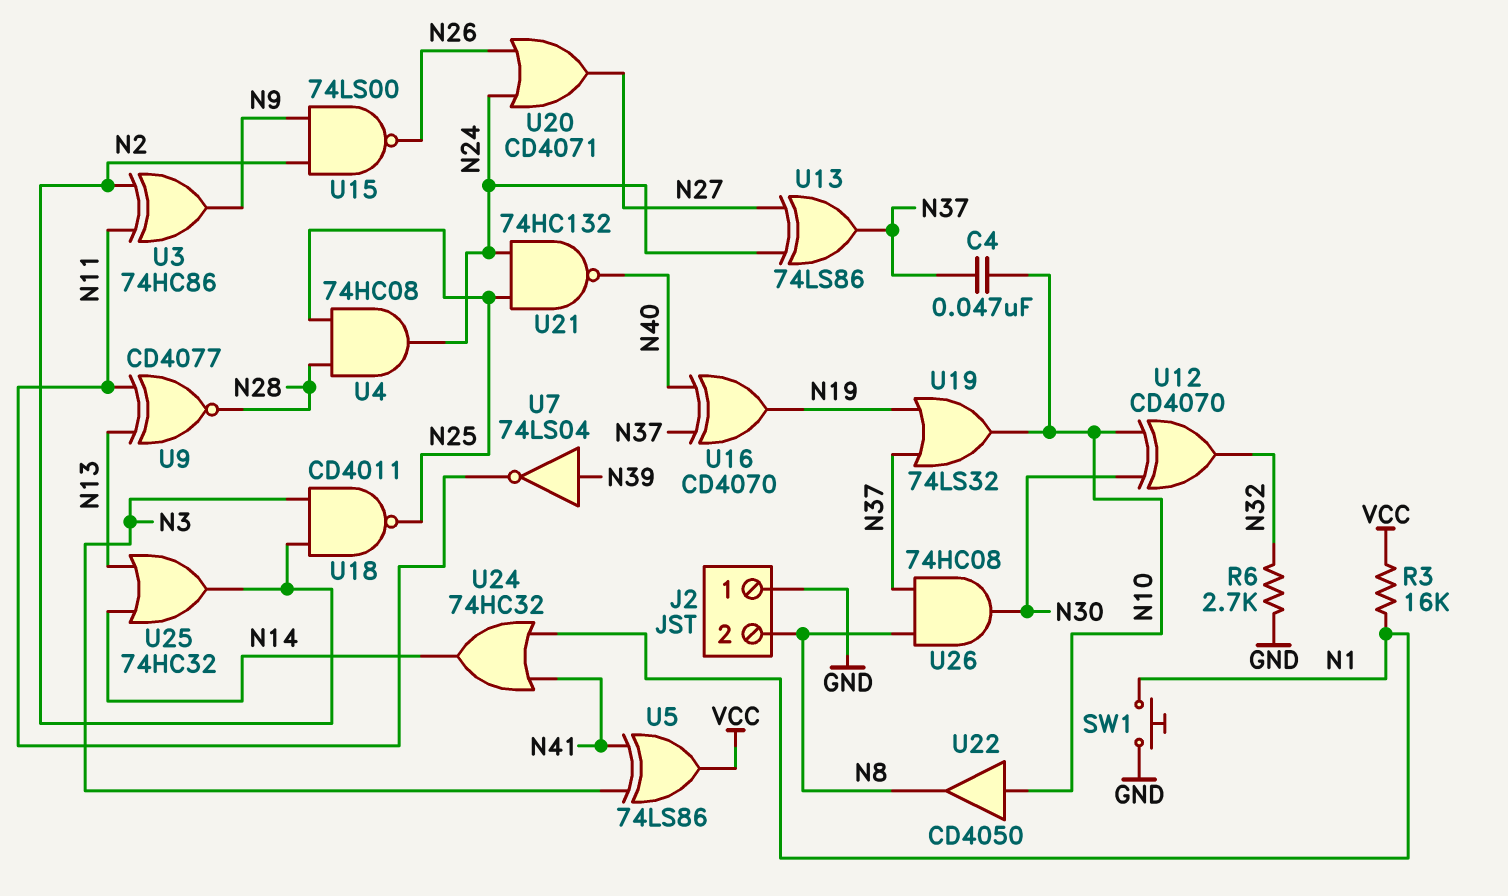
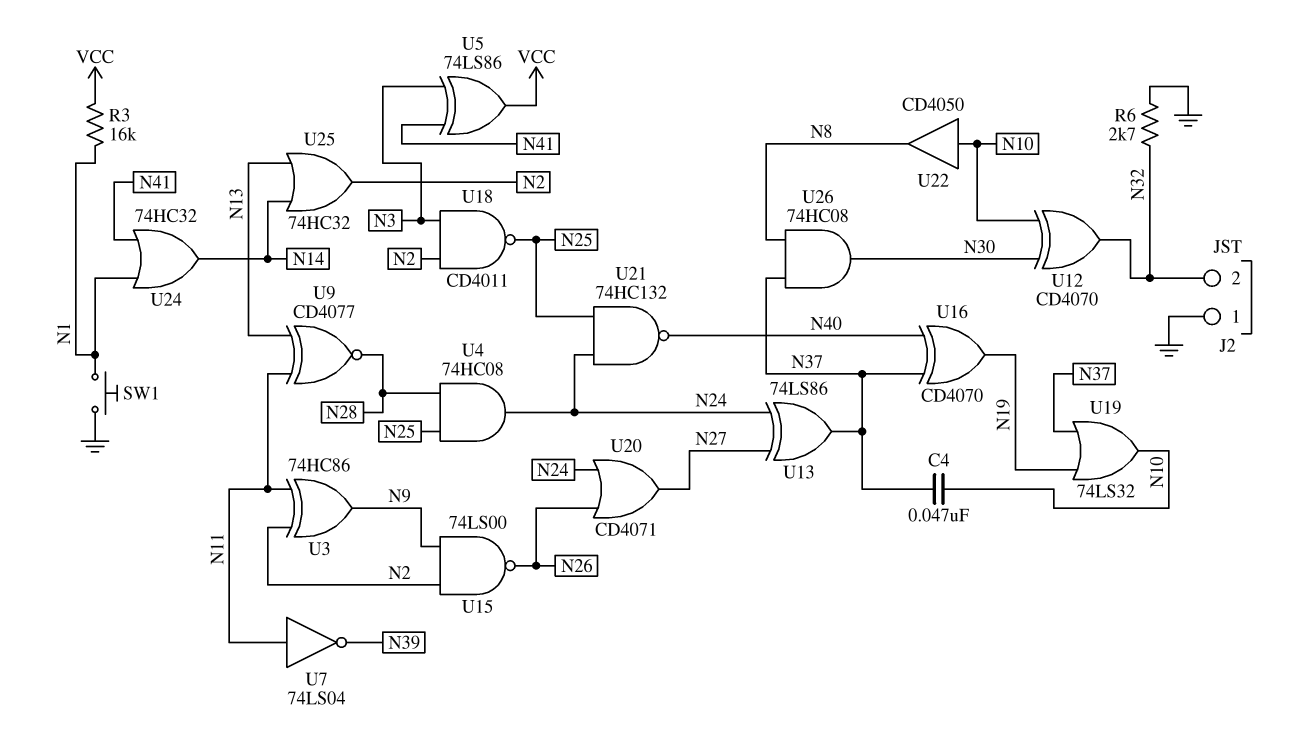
J2 pin 2: N8 -> N32
U7: NOT 74LS04 (in N39, out N11) -> NOT 74LS04 (in N11, out N39)

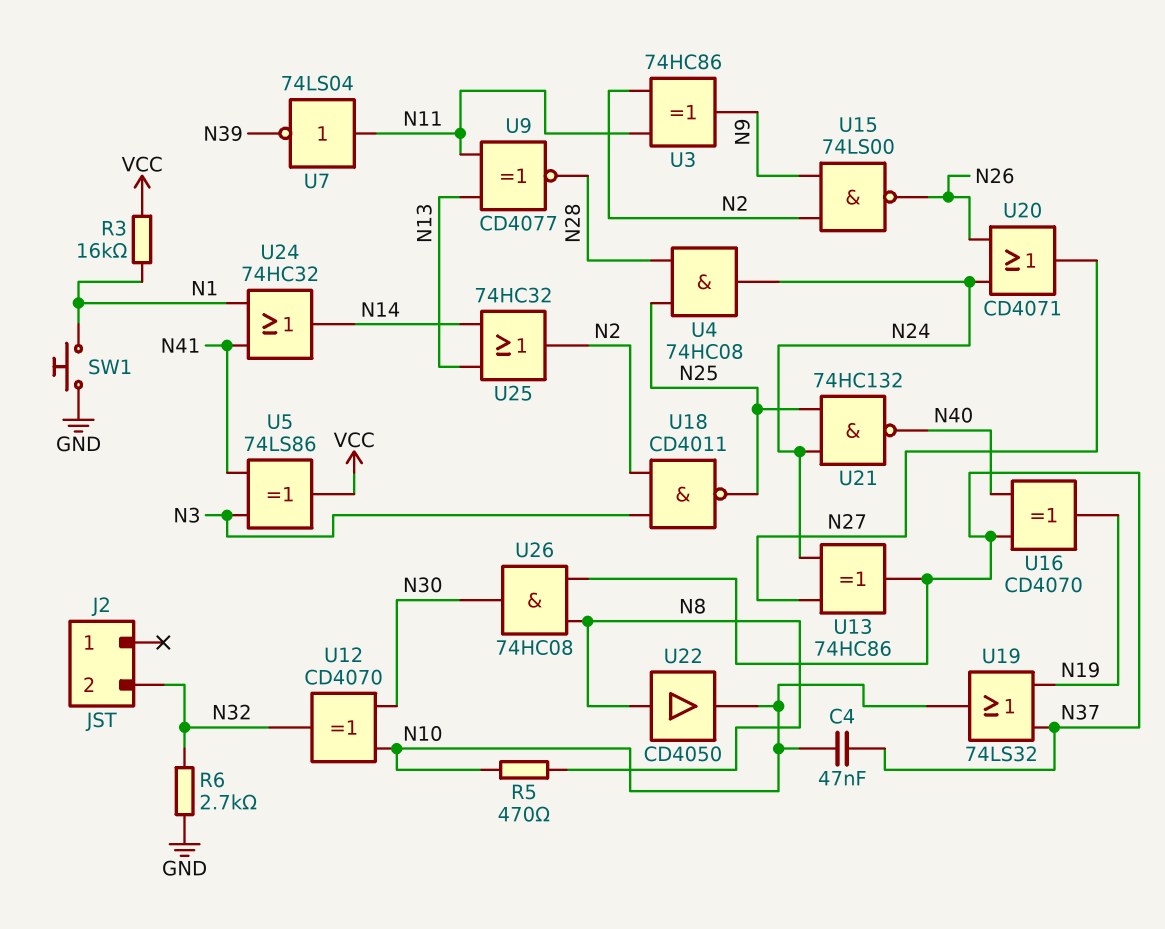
J2 pin 1: GND -> none
R5: none -> 470 (N8, N10)
U13: XOR 74LS86 (in N24, in N27, out N37) -> XOR 74HC86 (in N24, in N27, out N37)
U22: buffer CD4050 (in N10, out N8) -> buffer CD4050 (in N8, out N10)

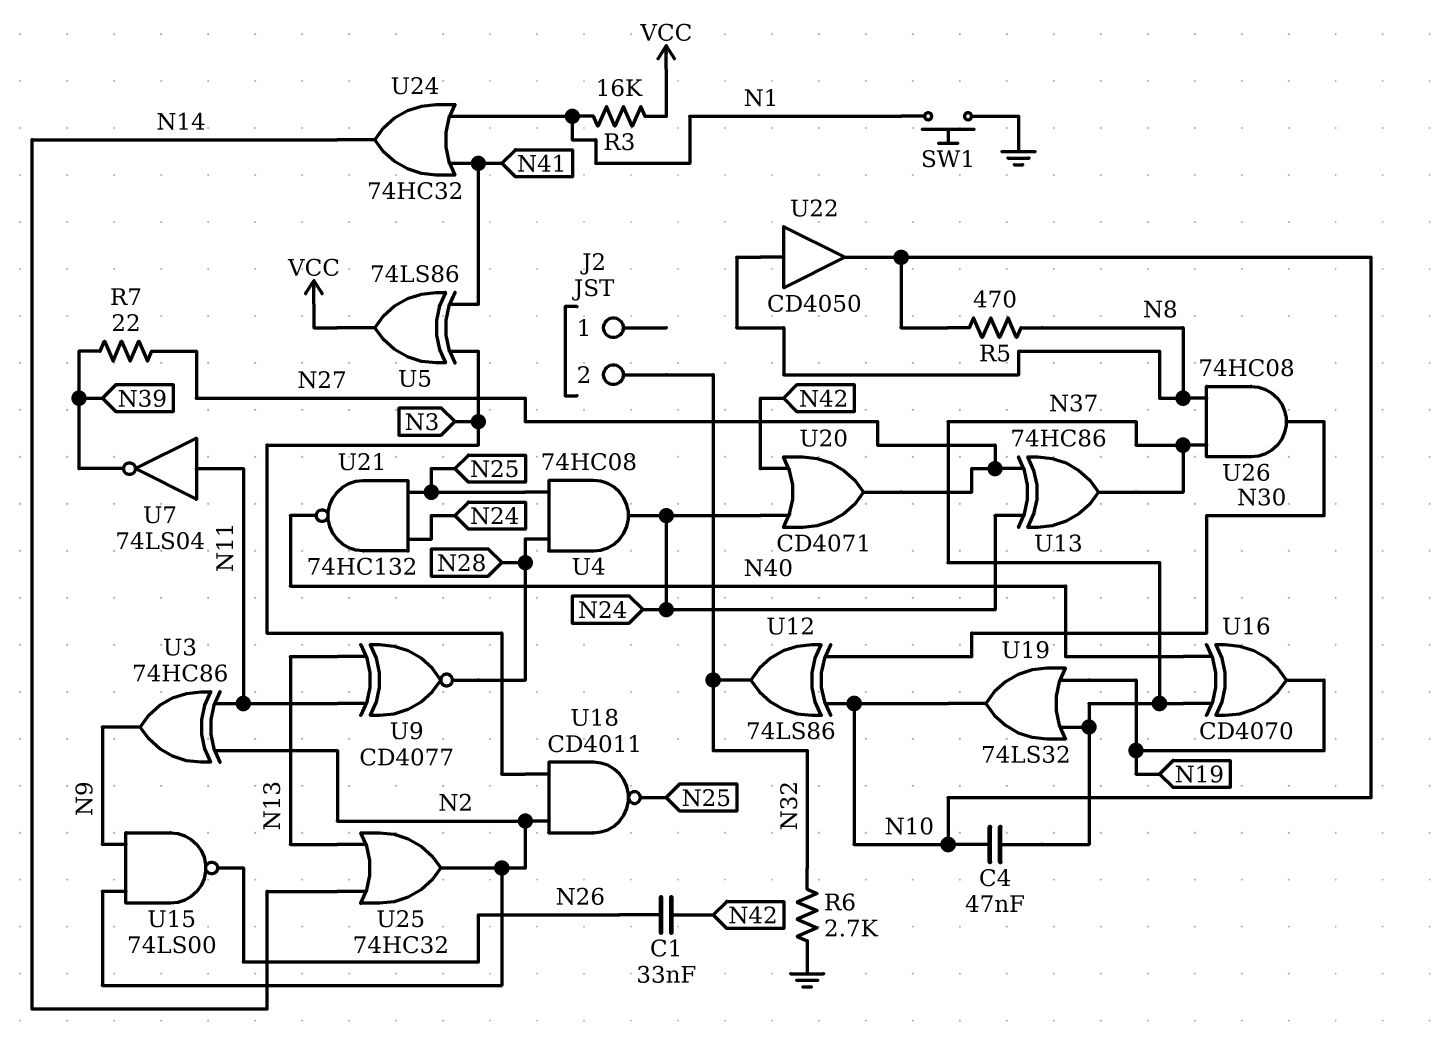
C1: none -> 33nF (N26, N42)
R7: none -> 22 (N27, N39)
U12: XOR CD4070 (in N10, in N30, out N32) -> XOR 74LS86 (in N10, in N30, out N32)
U20: OR CD4071 (in N24, in N26, out N27) -> OR CD4071 (in N24, in N42, out N27)

